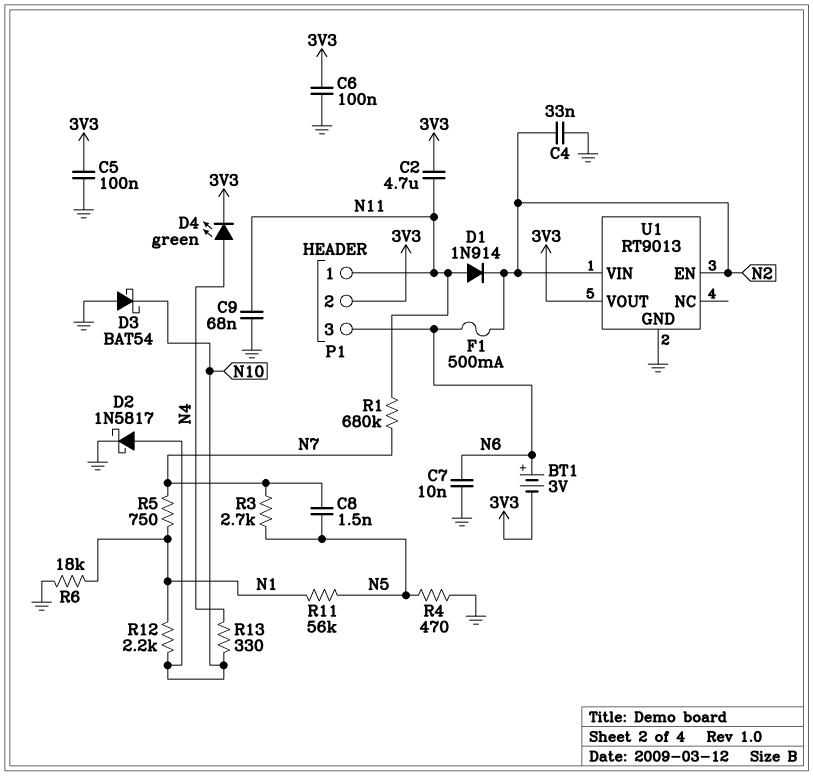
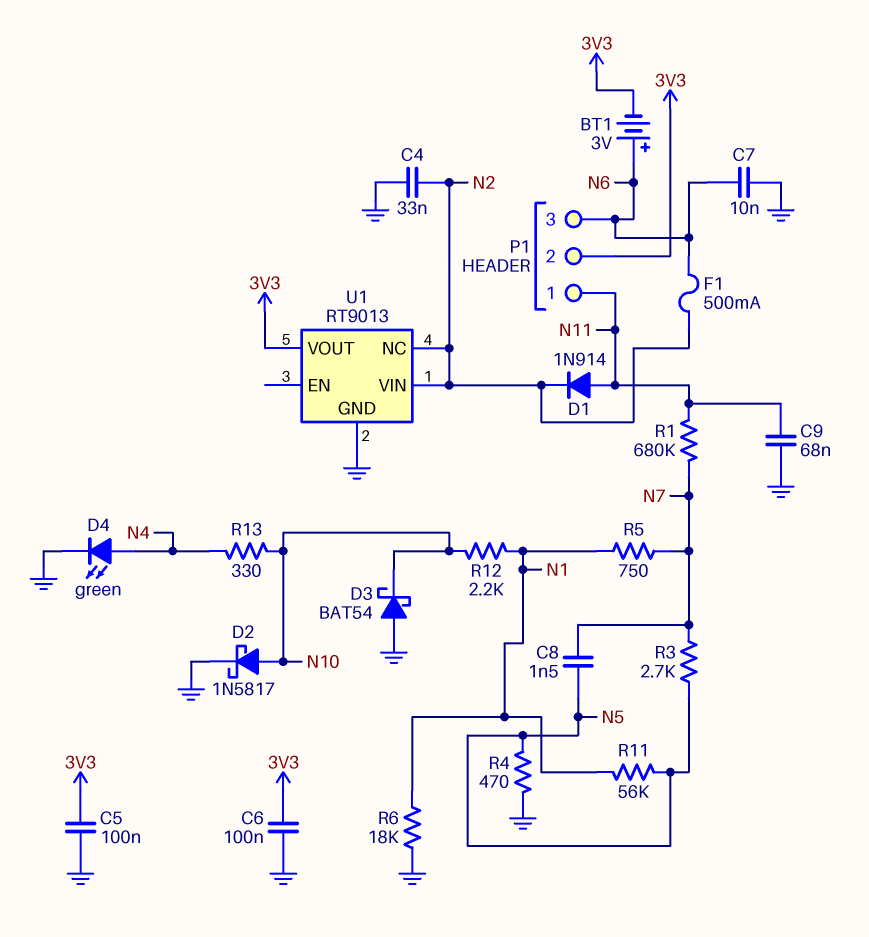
C2: 4.7uF (3V3, N11) -> none
D4: LED green (A N4, K 3V3) -> LED green (A N4, K GND)
U1 pin EN: N2 -> none
U1 pin NC: none -> N2

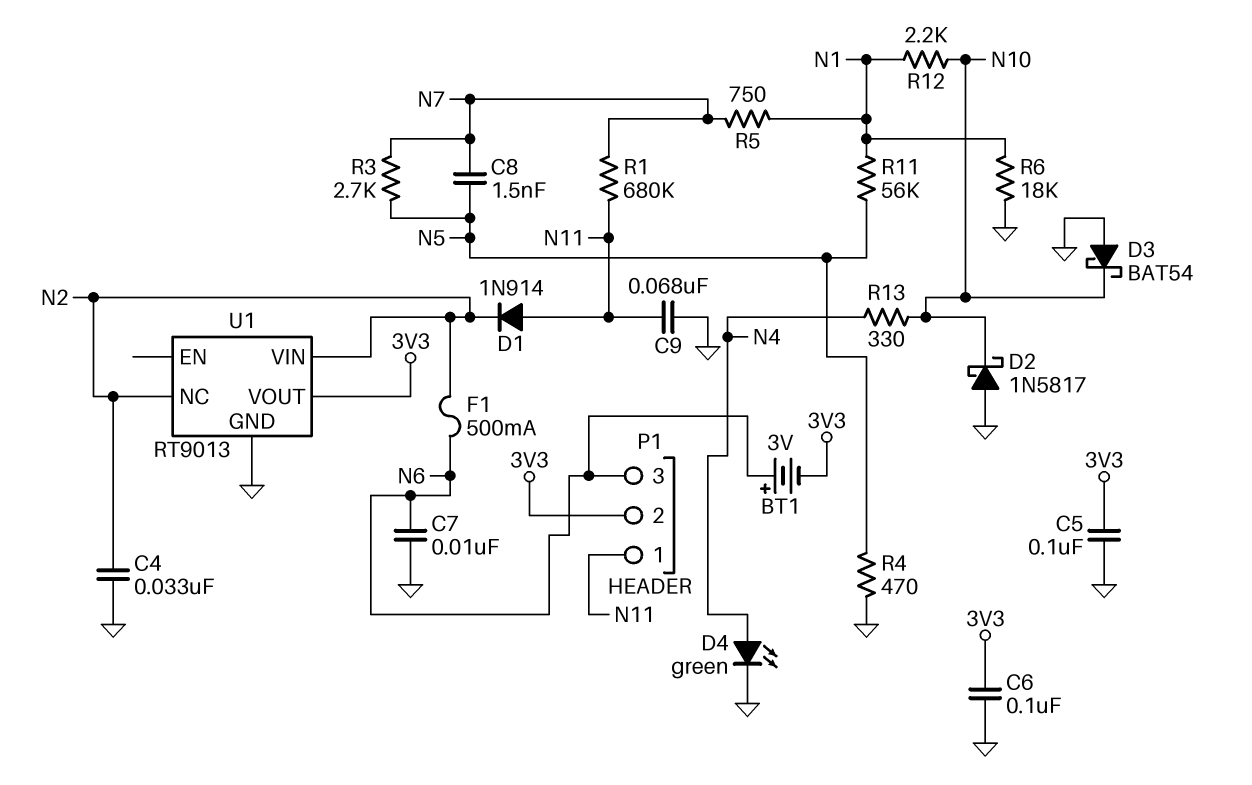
D2: schottky 1N5817 (A N10, K GND) -> schottky 1N5817 (A GND, K N10)

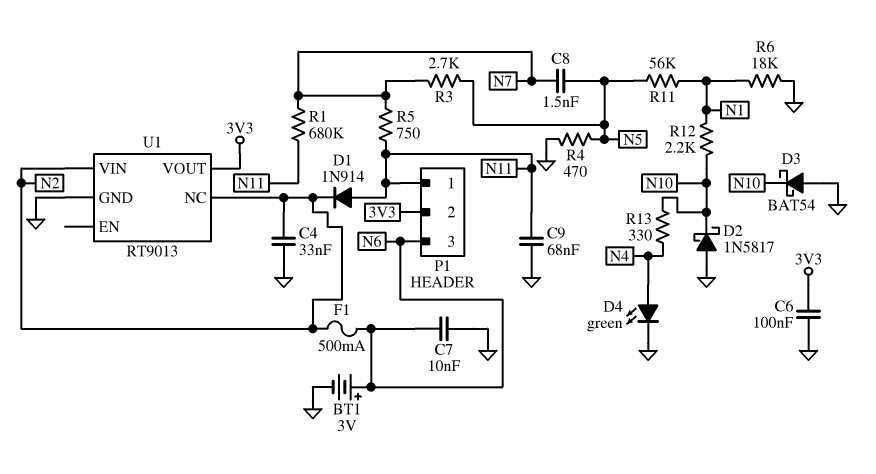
BT1: 3V (plus N6, minus 3V3) -> 3V (plus N6, minus GND)
C5: 100nF (3V3, GND) -> none
R5: 750 (N1, N7) -> 750 (N7, N11)

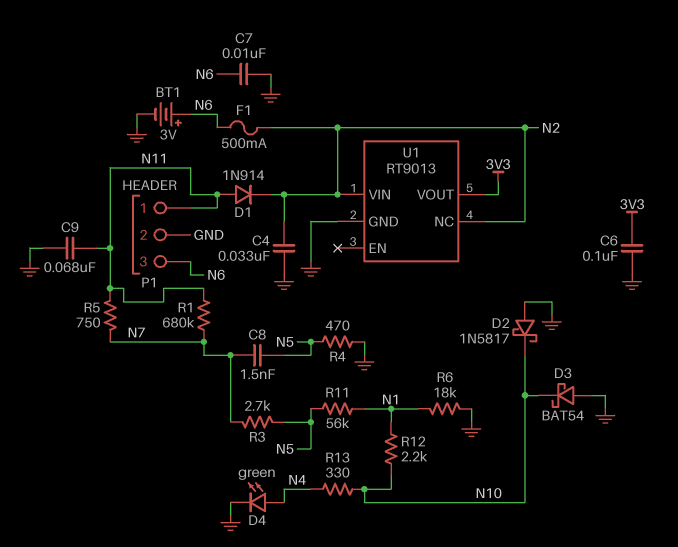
P1 pin 2: 3V3 -> GND

